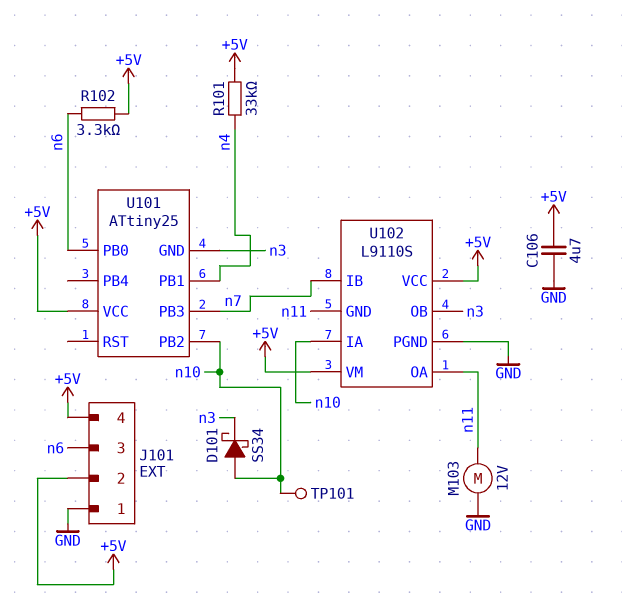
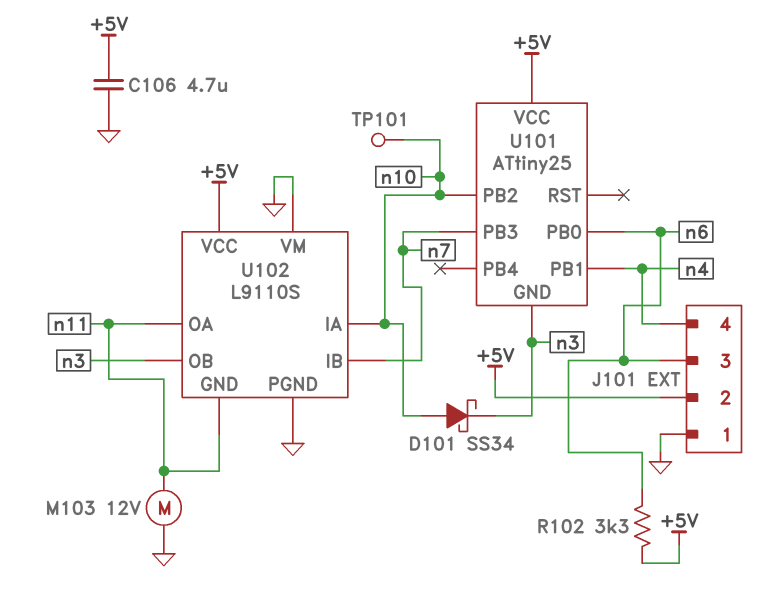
J101 pin 4: +5V -> n4
R101: 33k (+5V, n4) -> none
U102 pin VM: +5V -> GND

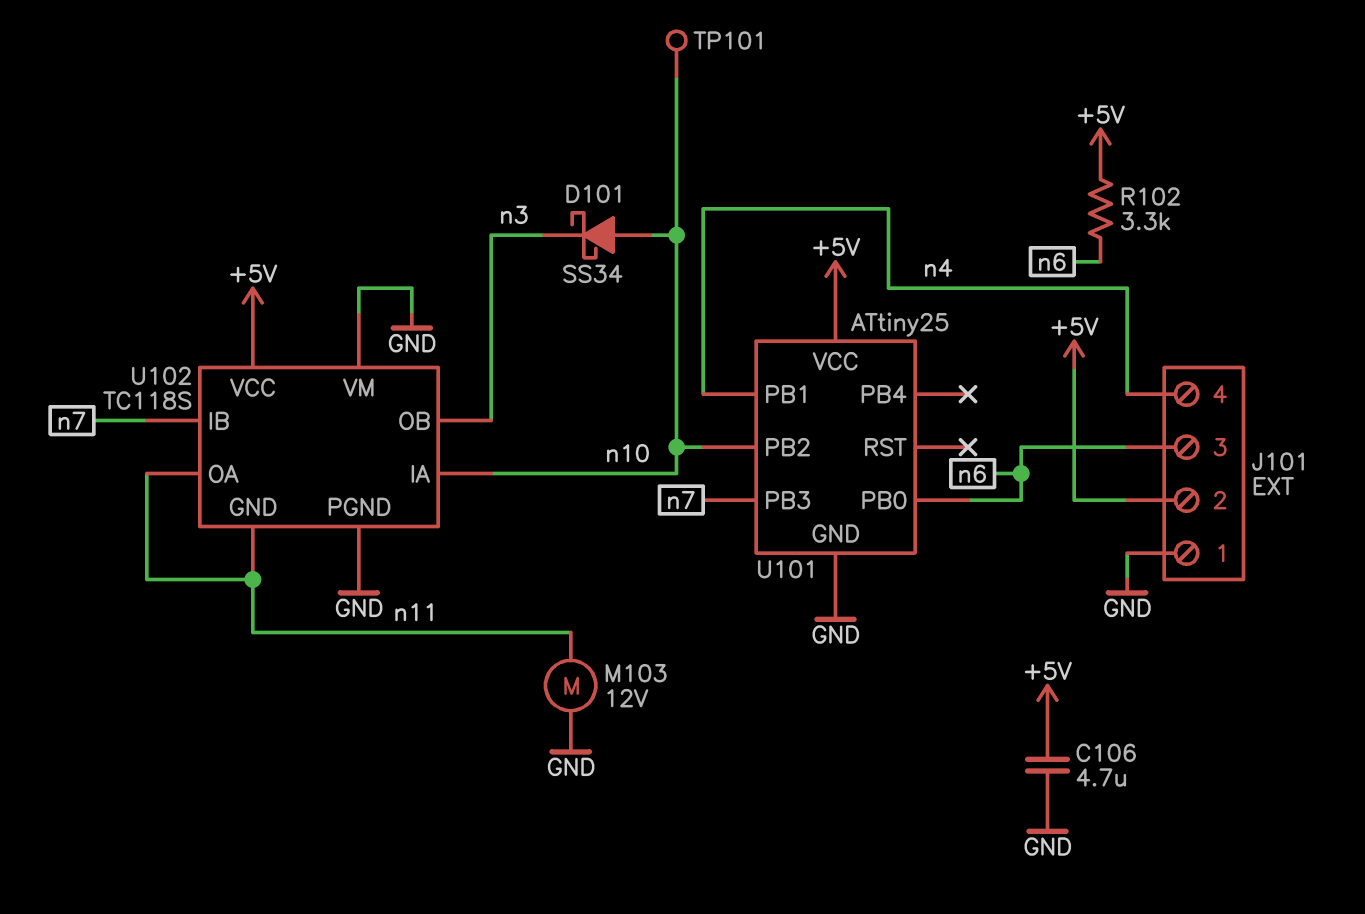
U101 pin GND: n3 -> GND
U102: L9110S -> TC118S

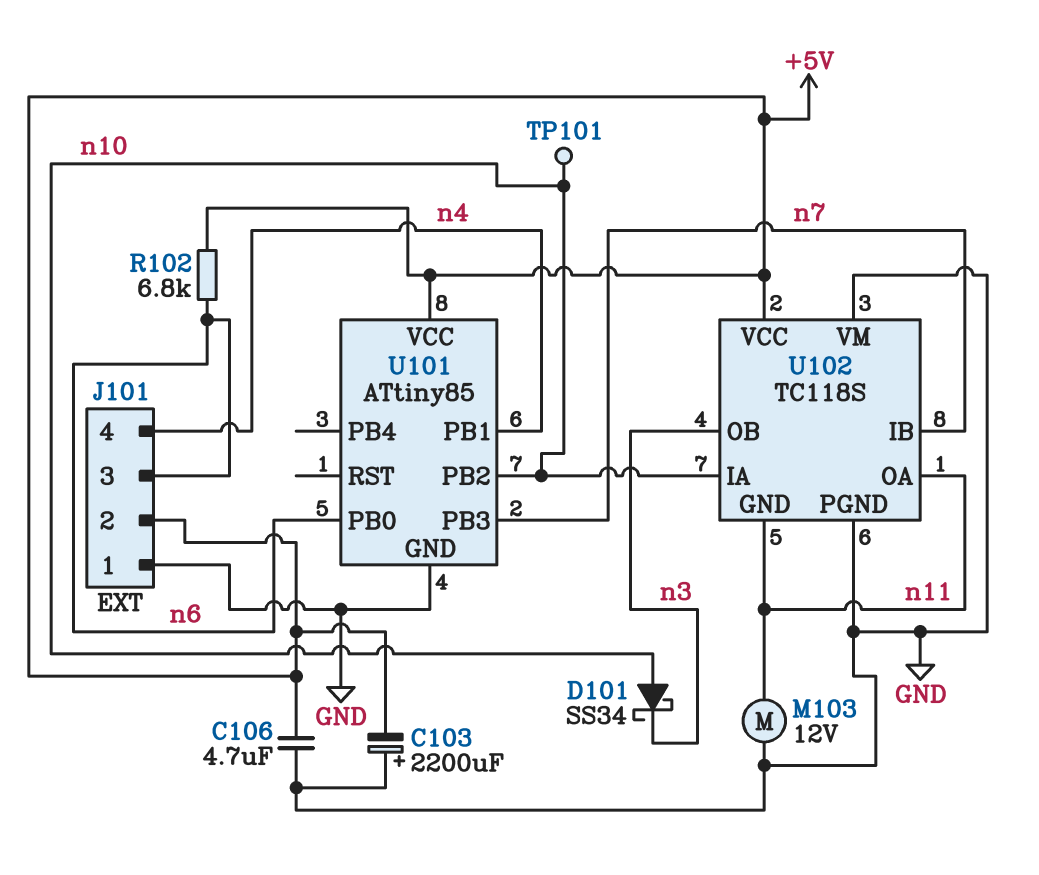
C103: none -> 2200uF (plus GND, minus +5V)
R102: 3.3k (+5V, n6) -> 6.8k (+5V, n6)
U101: ATtiny25 -> ATtiny85

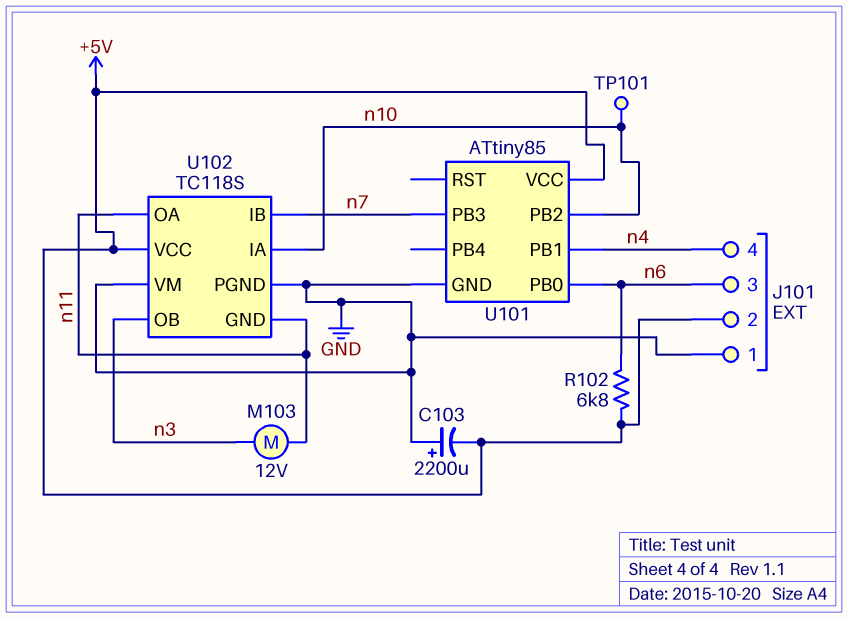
C106: 4.7uF (+5V, GND) -> none
D101: schottky SS34 (A n10, K n3) -> none
M103: motor 12V (GND, n11) -> motor 12V (n3, n11)

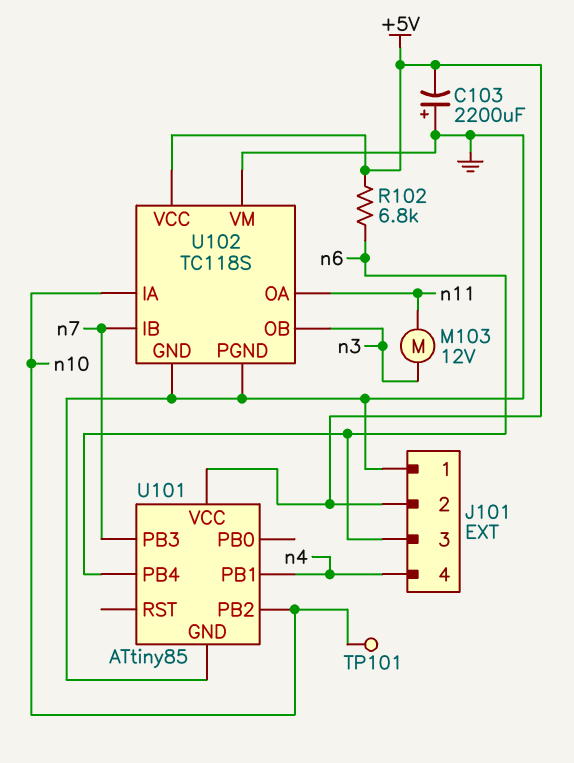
U101 pin PB0: n6 -> none
U101 pin PB4: none -> n6
U102 pin GND: n11 -> GND

